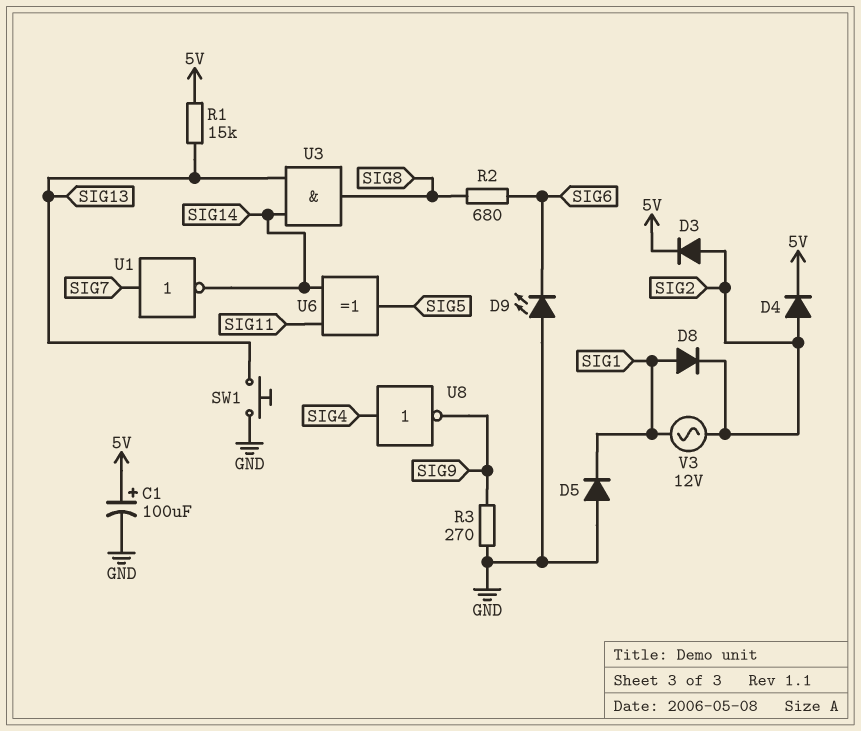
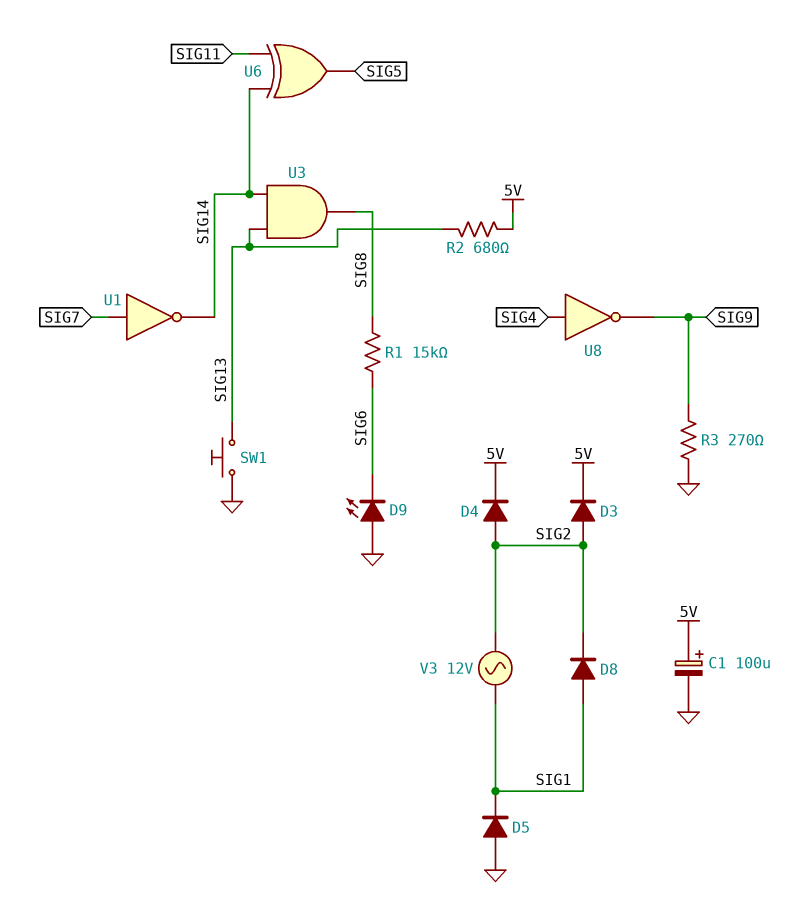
R1: 15k (5V, SIG13) -> 15k (SIG6, SIG8)
R2: 680 (SIG6, SIG8) -> 680 (5V, SIG13)

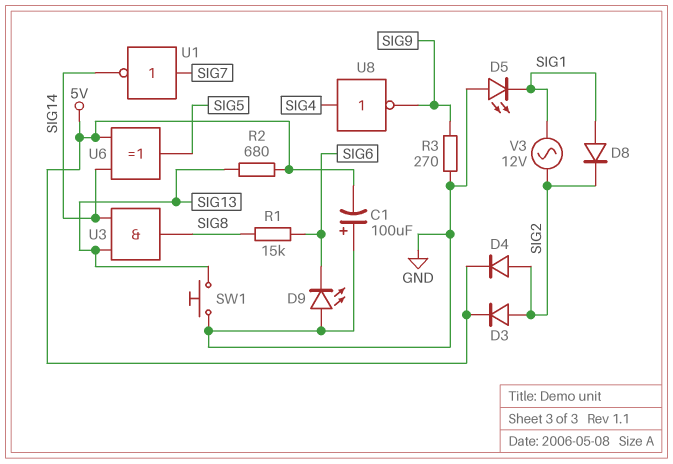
C1: 100uF (plus 5V, minus GND) -> 100uF (plus GND, minus 5V)
D5: diode (A GND, K SIG1) -> LED (A GND, K SIG1)
U6: XOR (in SIG11, in SIG14, out SIG5) -> XOR (in 5V, in SIG14, out SIG5)

